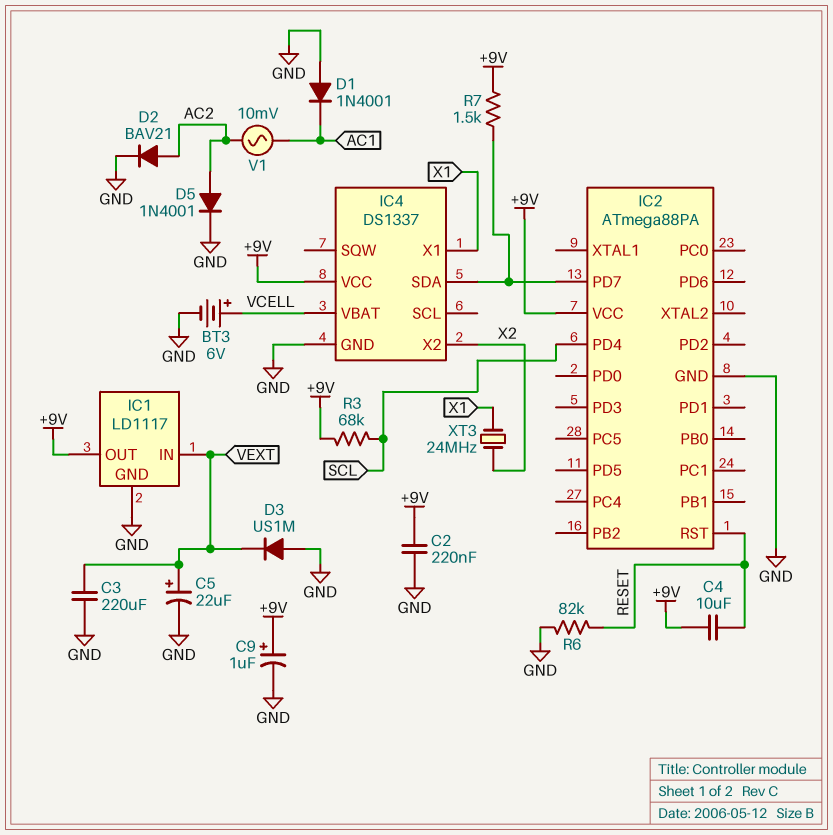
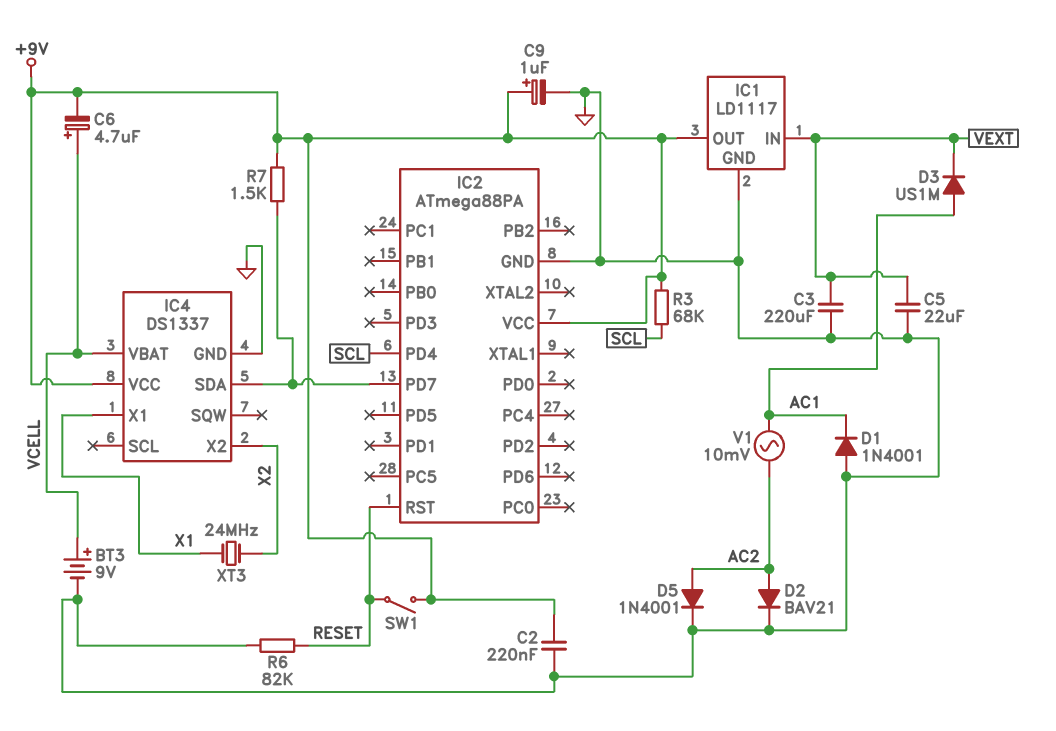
BT3: 6V (plus VCELL, minus GND) -> 9V (plus VCELL, minus GND)
C4: 10uF (+9V, RESET) -> none
C5: 22uF (plus VEXT, minus GND) -> 22uF (GND, VEXT)
C6: none -> 4.7uF (plus VCELL, minus +9V)
D3: diode US1M (A GND, K VEXT) -> diode US1M (A AC1, K VEXT)
SW1: none -> switch (+9V, RESET)

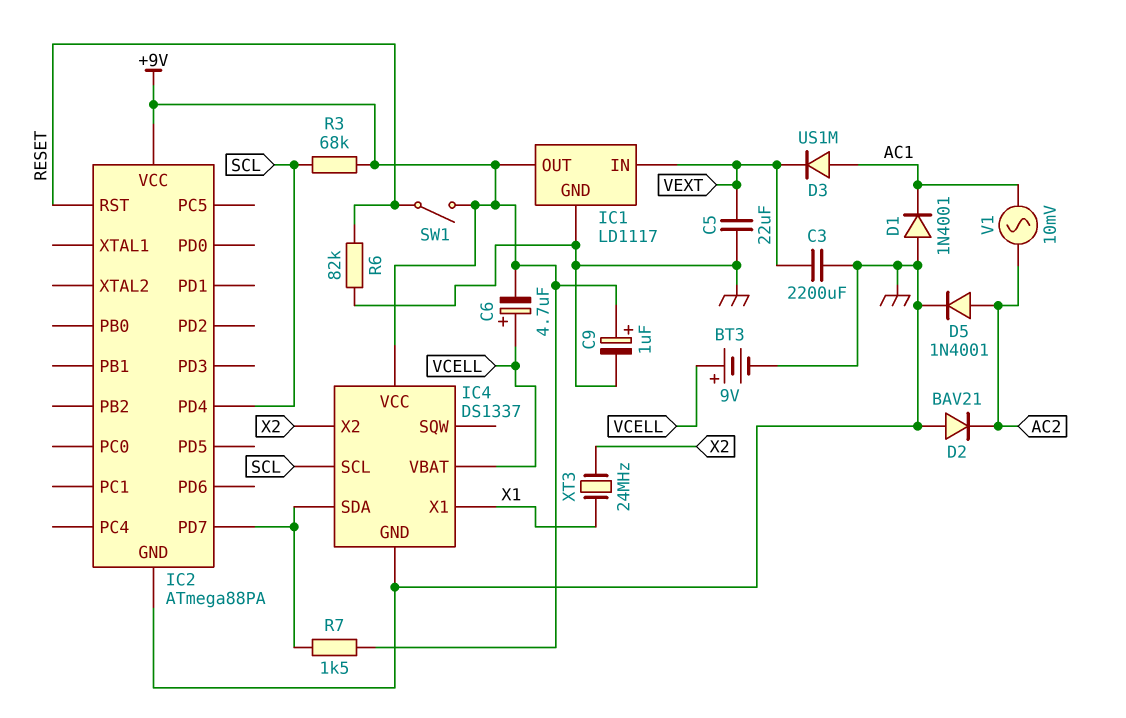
C2: 220nF (+9V, GND) -> none
C3: 220uF (GND, VEXT) -> 2200uF (GND, VEXT)
D2: diode BAV21 (A AC2, K GND) -> diode BAV21 (A GND, K AC2)
IC4 pin SCL: none -> SCL

